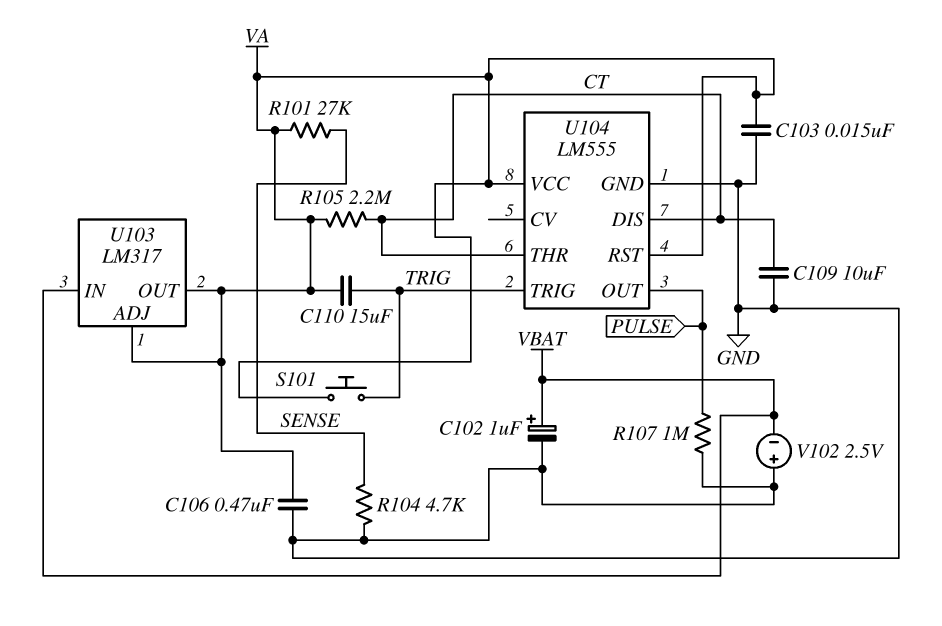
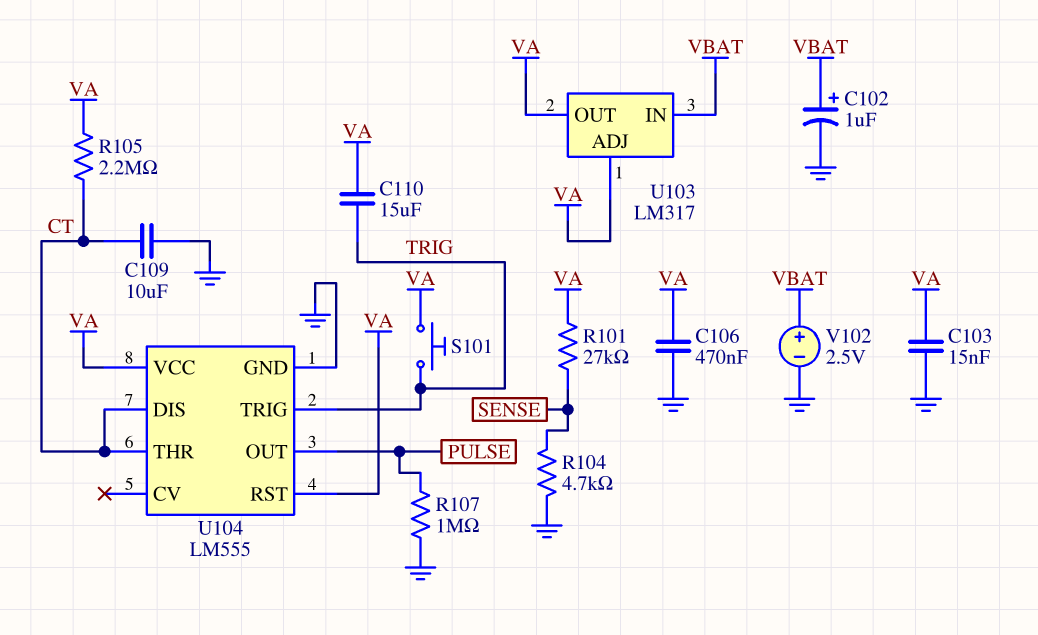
V102: 2.5V (plus GND, minus VBAT) -> 2.5V (plus VBAT, minus GND)

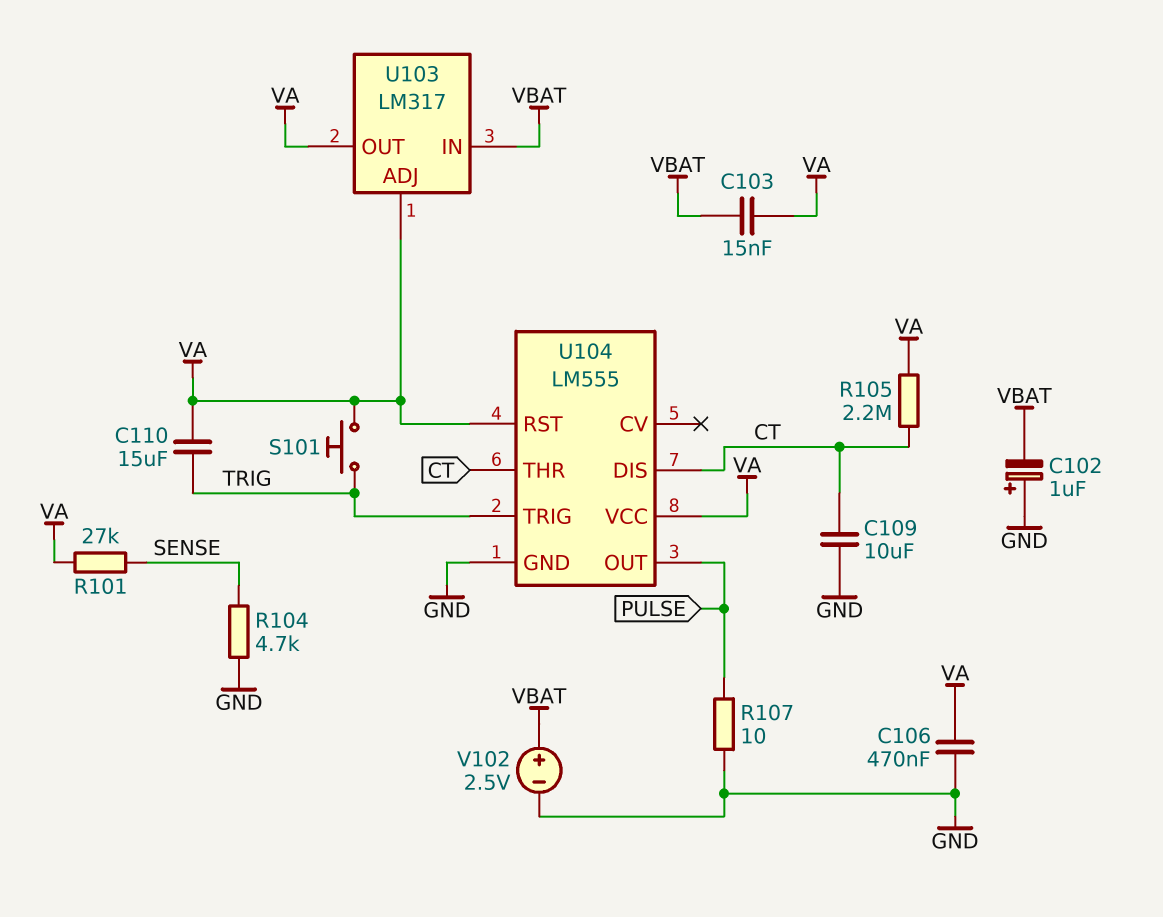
C102: 1uF (plus VBAT, minus GND) -> 1uF (plus GND, minus VBAT)
C103: 15nF (GND, VA) -> 15nF (VA, VBAT)
R107: 1M (GND, PULSE) -> 10 (GND, PULSE)

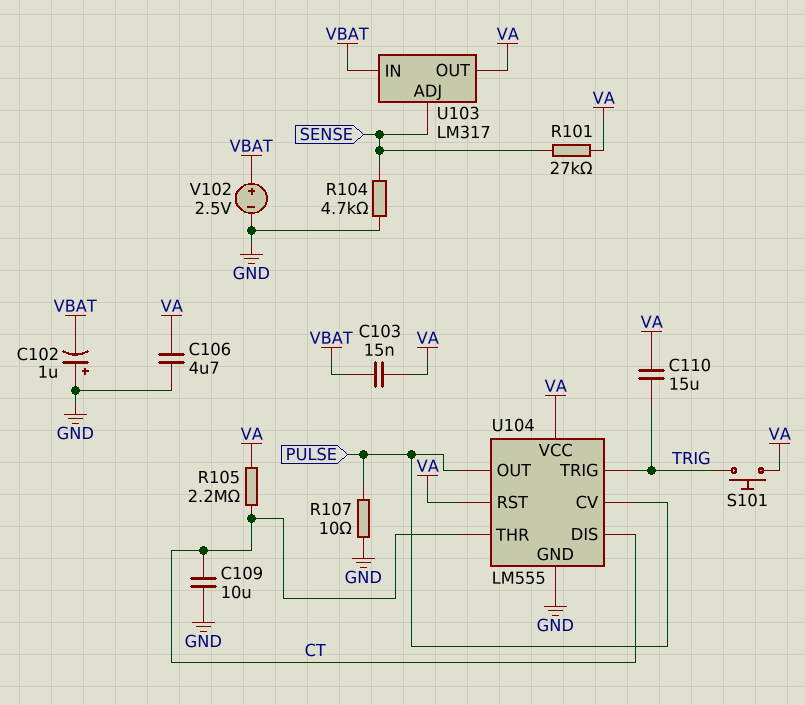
C106: 470nF (GND, VA) -> 4.7uF (GND, VA)
U103 pin ADJ: VA -> SENSE
U104 pin CV: none -> PULSE

